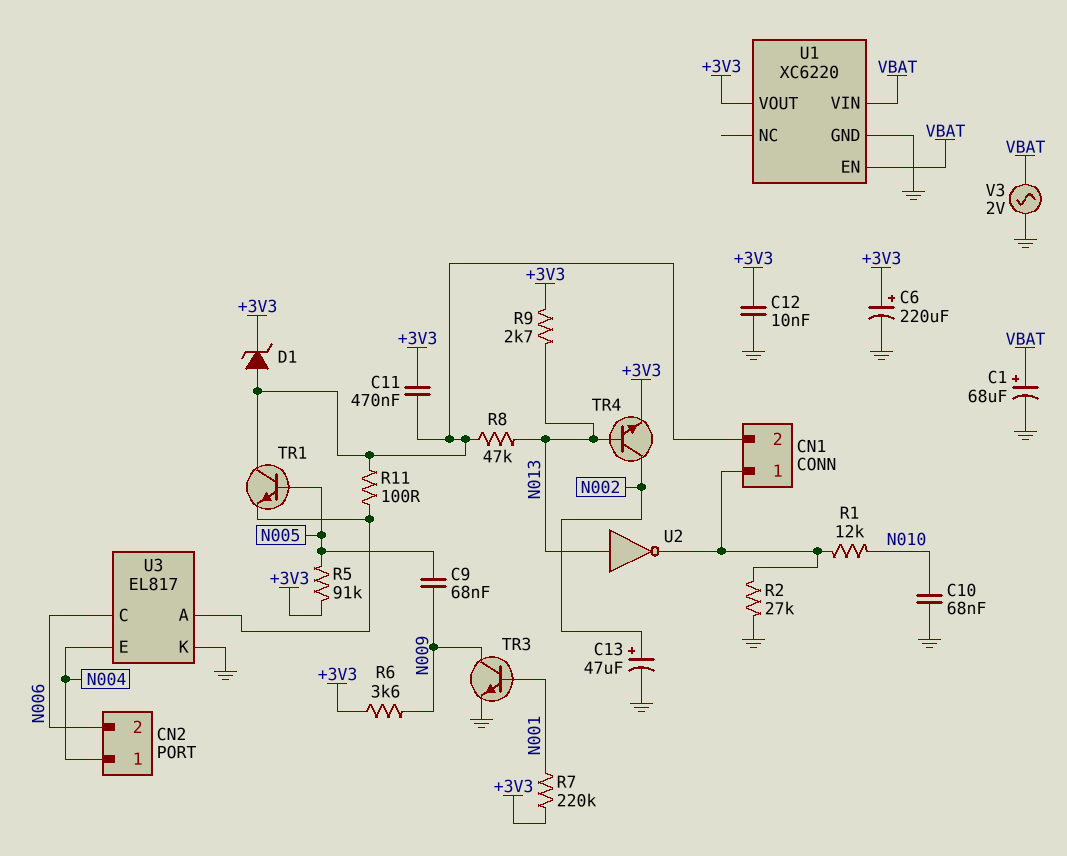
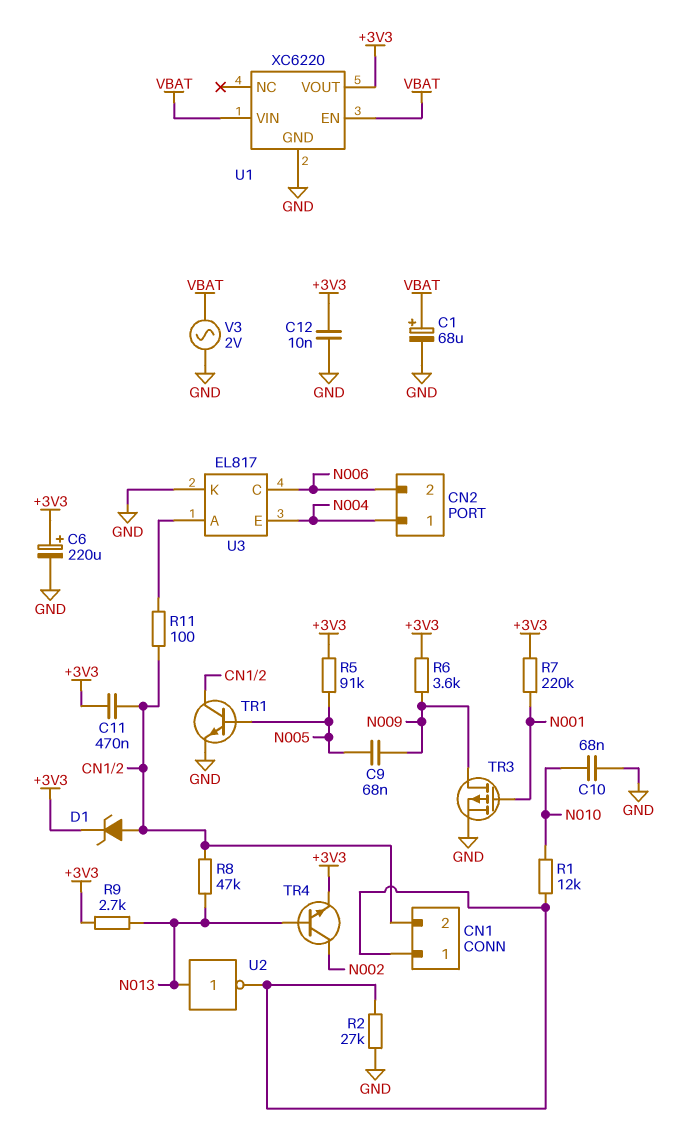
C13: 47uF (plus N002, minus GND) -> none
TR1: NPN (B N005, C CN1/2, E U3/A) -> NPN (B N005, C CN1/2, E GND)
TR3: NPN (B N001, C N009, E GND) -> PMOS (G N001, D N009, S GND)

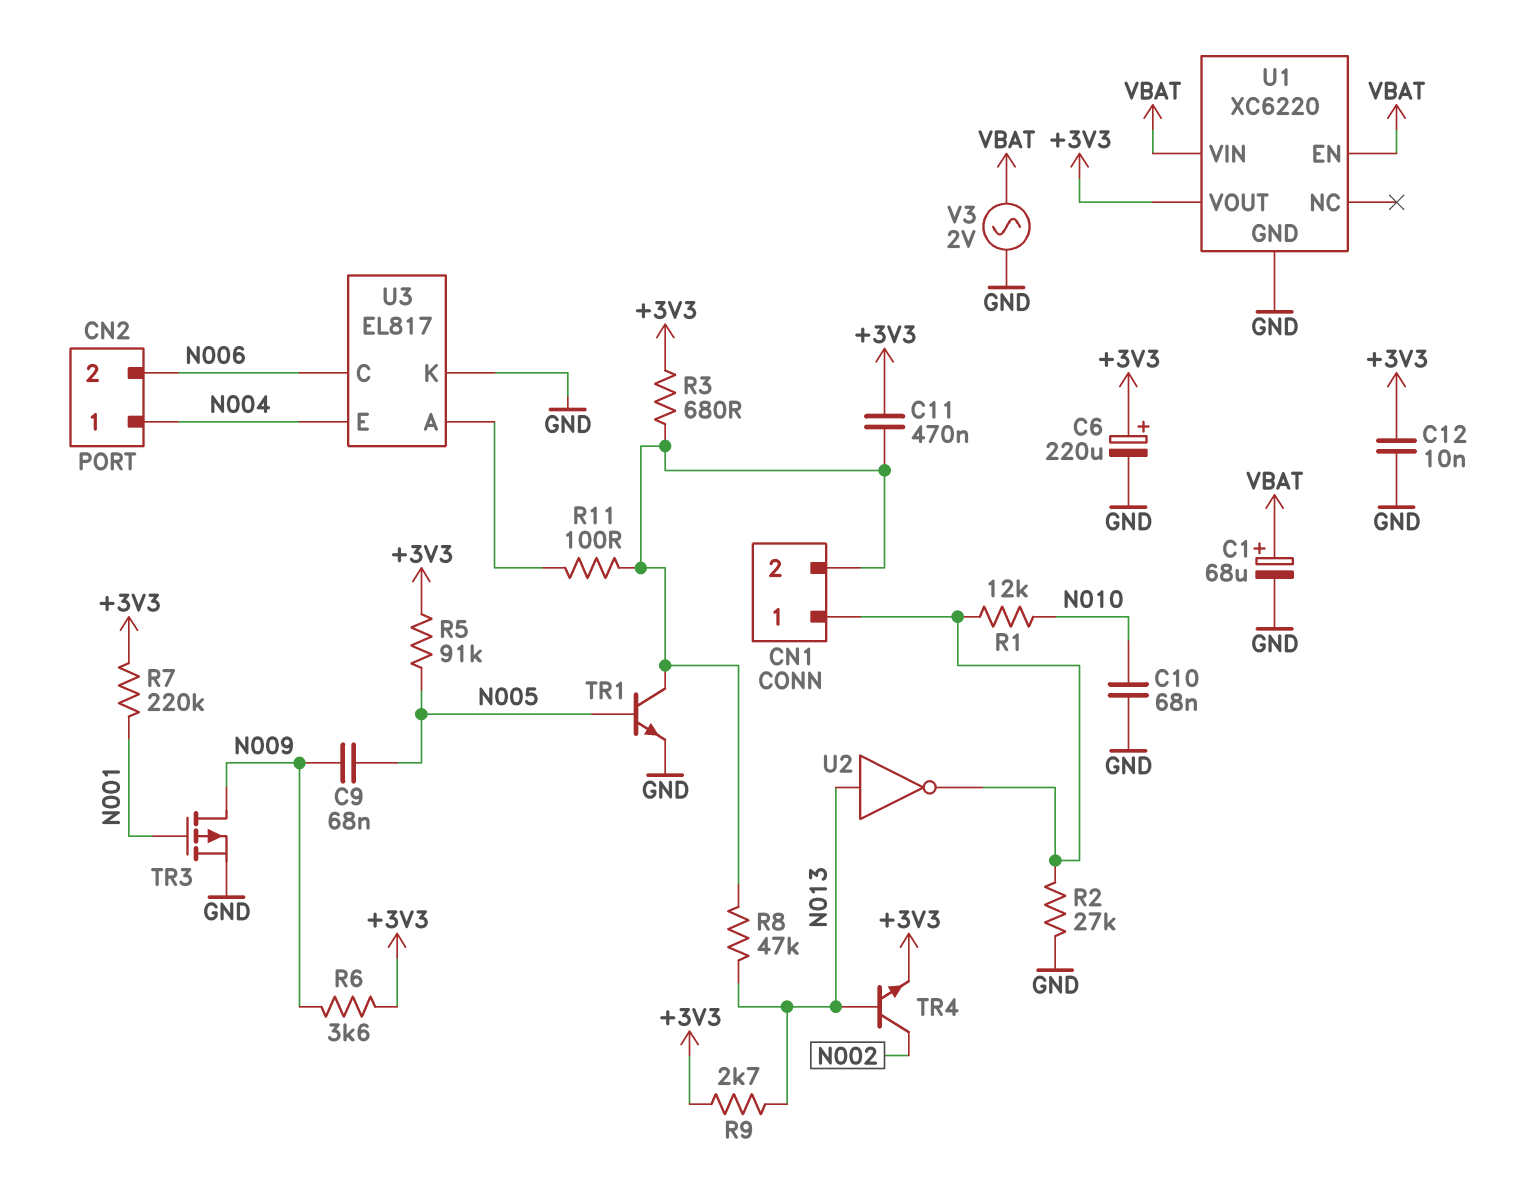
D1: zener (A CN1/2, K +3V3) -> none
R3: none -> 680 (+3V3, CN1/2)

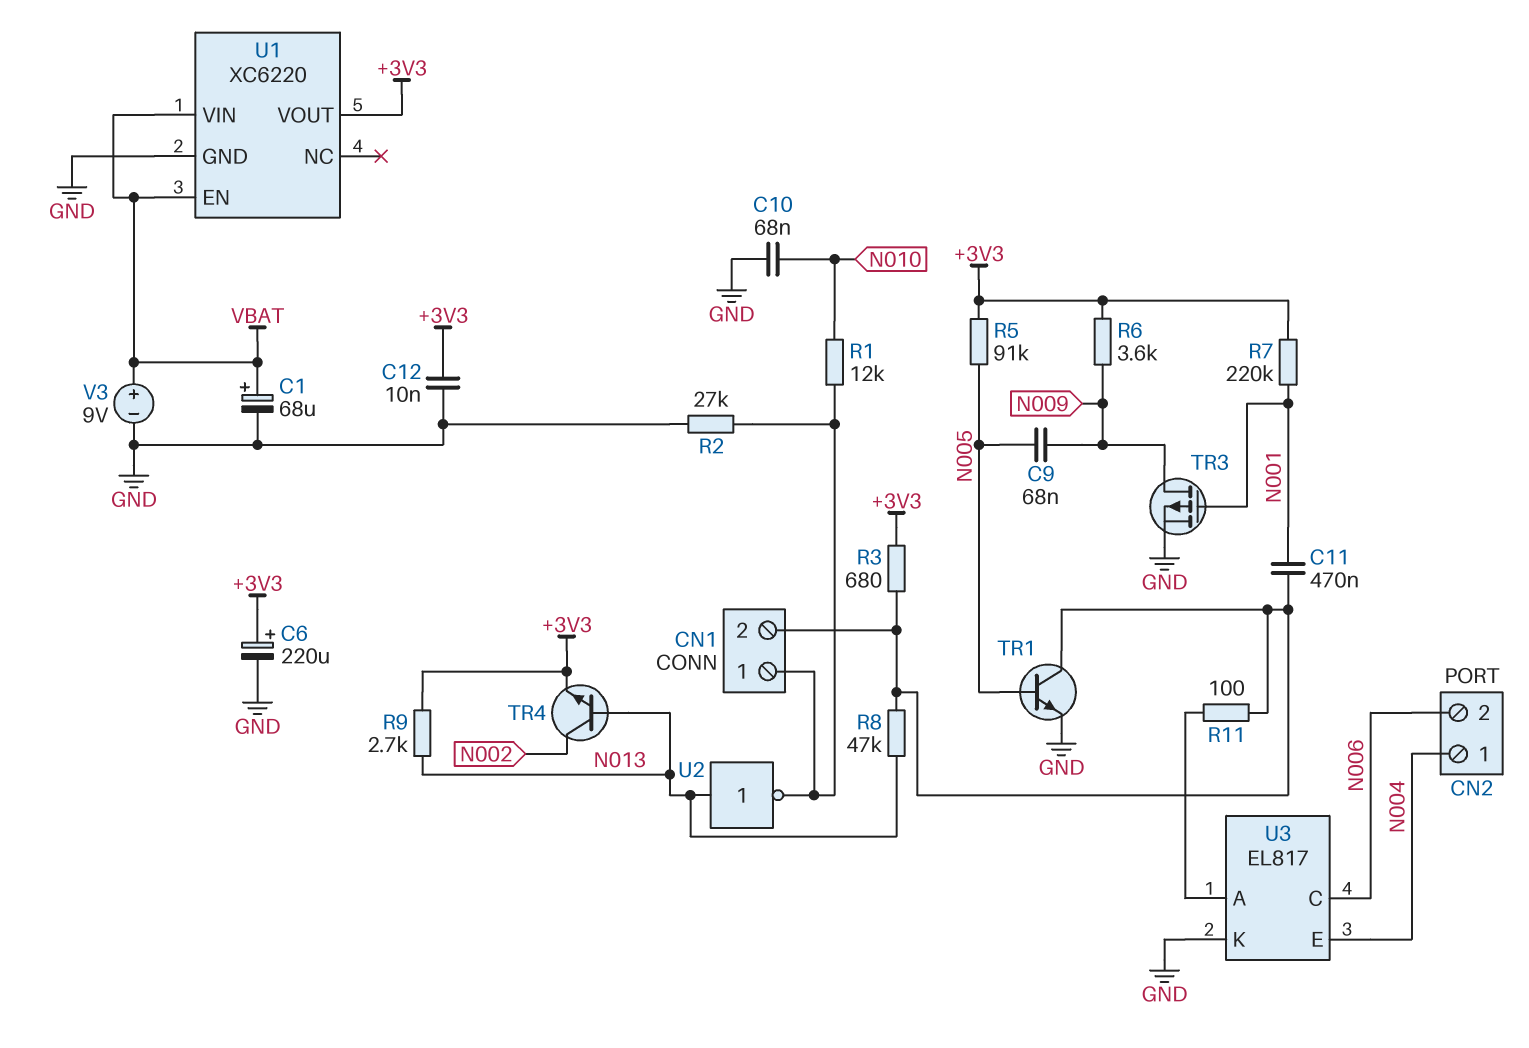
C11: 470nF (+3V3, CN1/2) -> 470nF (CN1/2, N001)
V3: AC 2V (GND, VBAT) -> 9V (plus VBAT, minus GND)

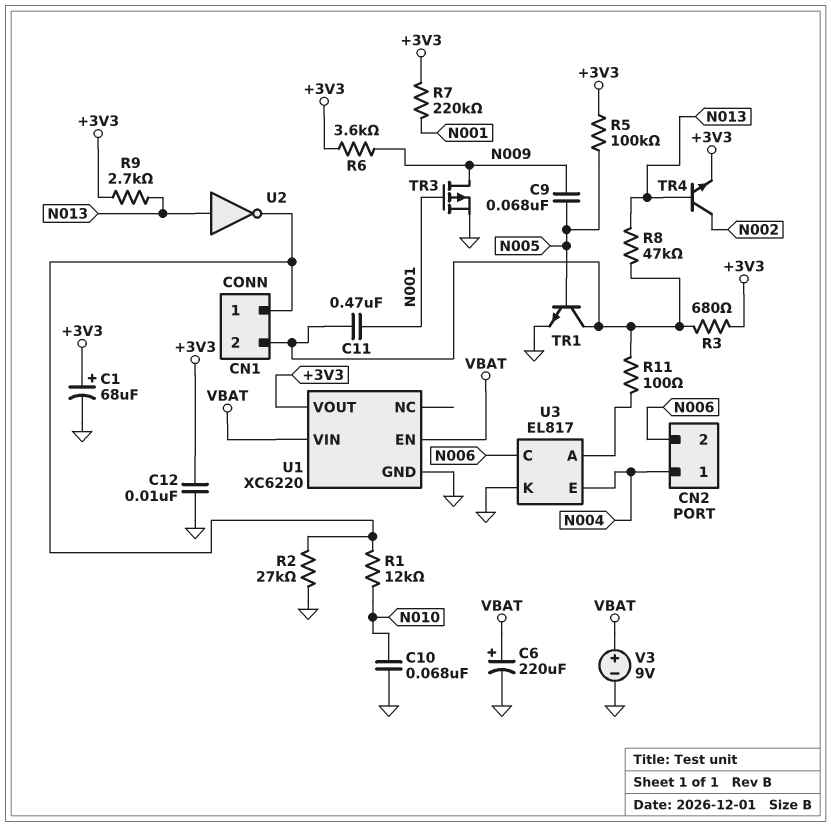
C1: 68uF (plus VBAT, minus GND) -> 68uF (plus +3V3, minus GND)
C6: 220uF (plus +3V3, minus GND) -> 220uF (plus VBAT, minus GND)
R5: 91k (+3V3, N005) -> 100k (+3V3, N005)

